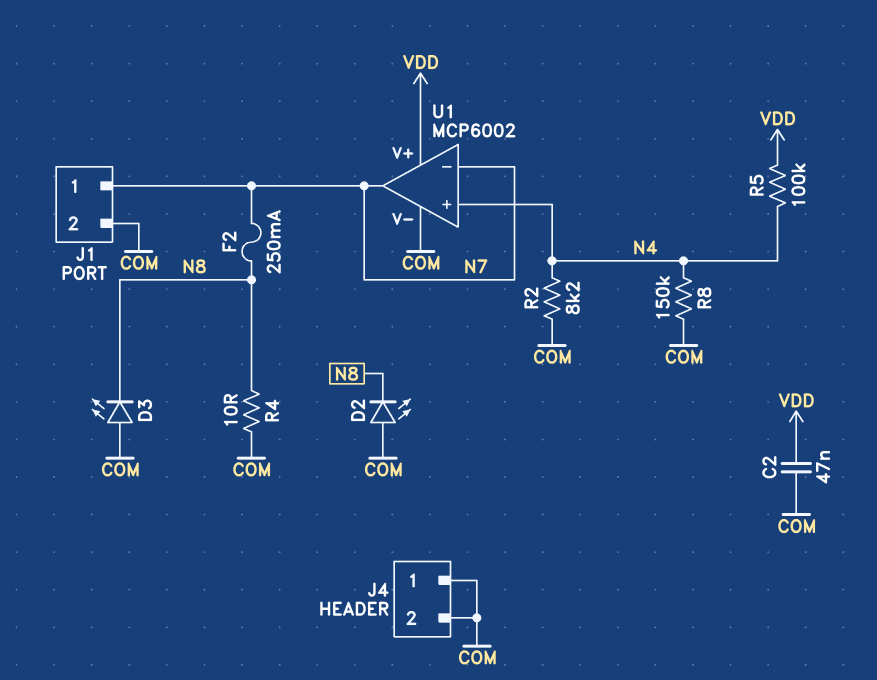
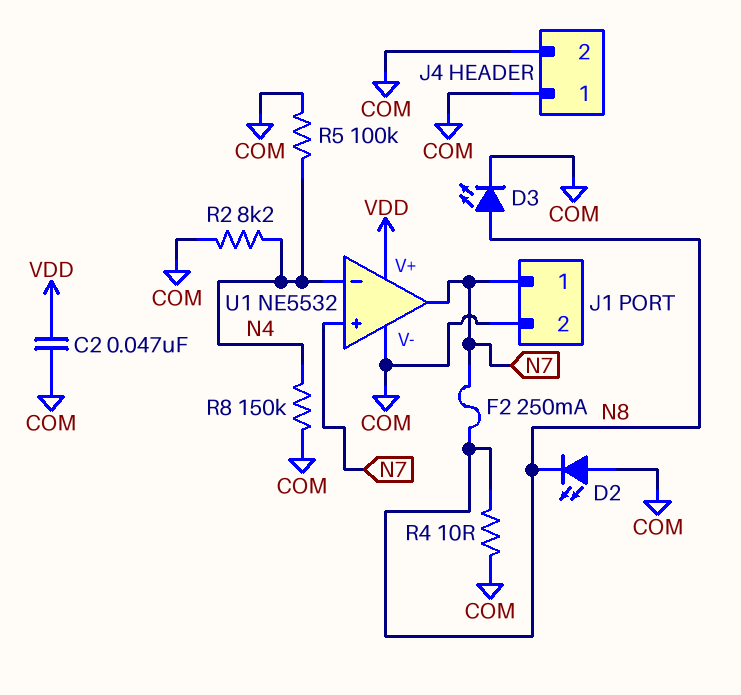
D3: LED (A COM, K N8) -> LED (A N8, K COM)
R5: 100k (N4, VDD) -> 100k (COM, N4)
U1: MCP6002 -> NE5532
U1 pin in+: N4 -> N7
U1 pin in-: N7 -> N4

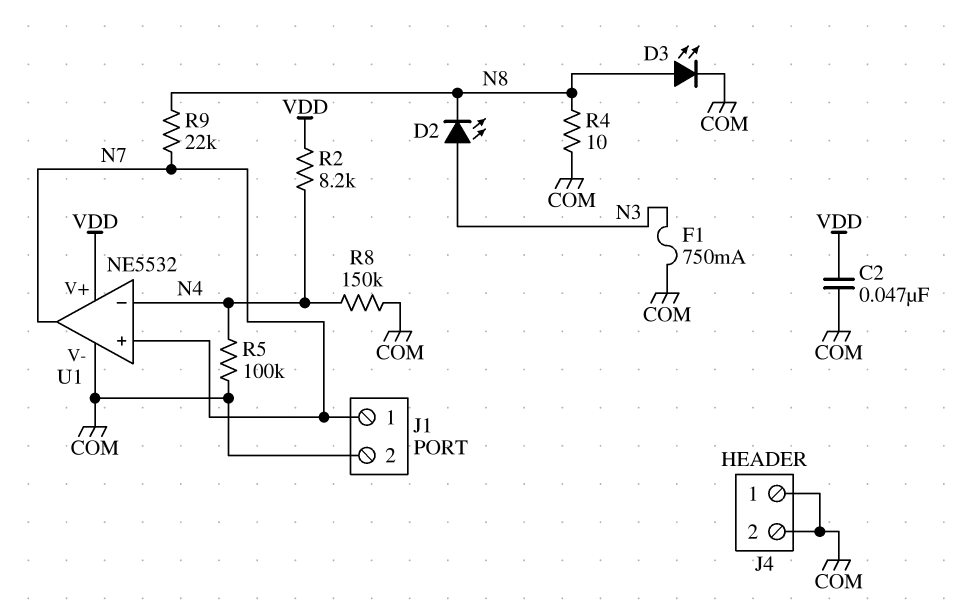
D2: LED (A COM, K N8) -> LED (A N3, K N8)
F1: none -> 750mA (COM, N3)
F2: 250mA (N7, N8) -> none
R2: 8.2k (COM, N4) -> 8.2k (N4, VDD)
R9: none -> 22k (N7, N8)

